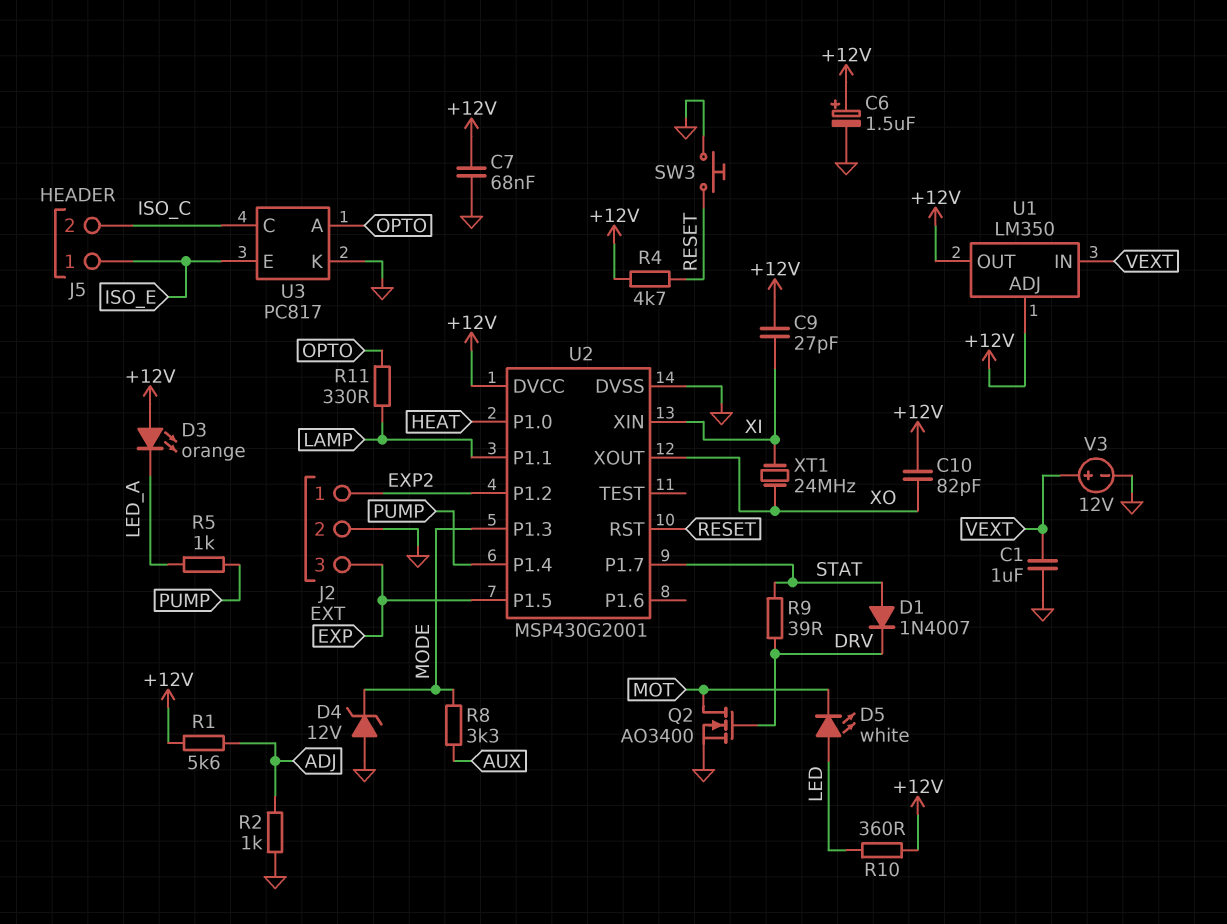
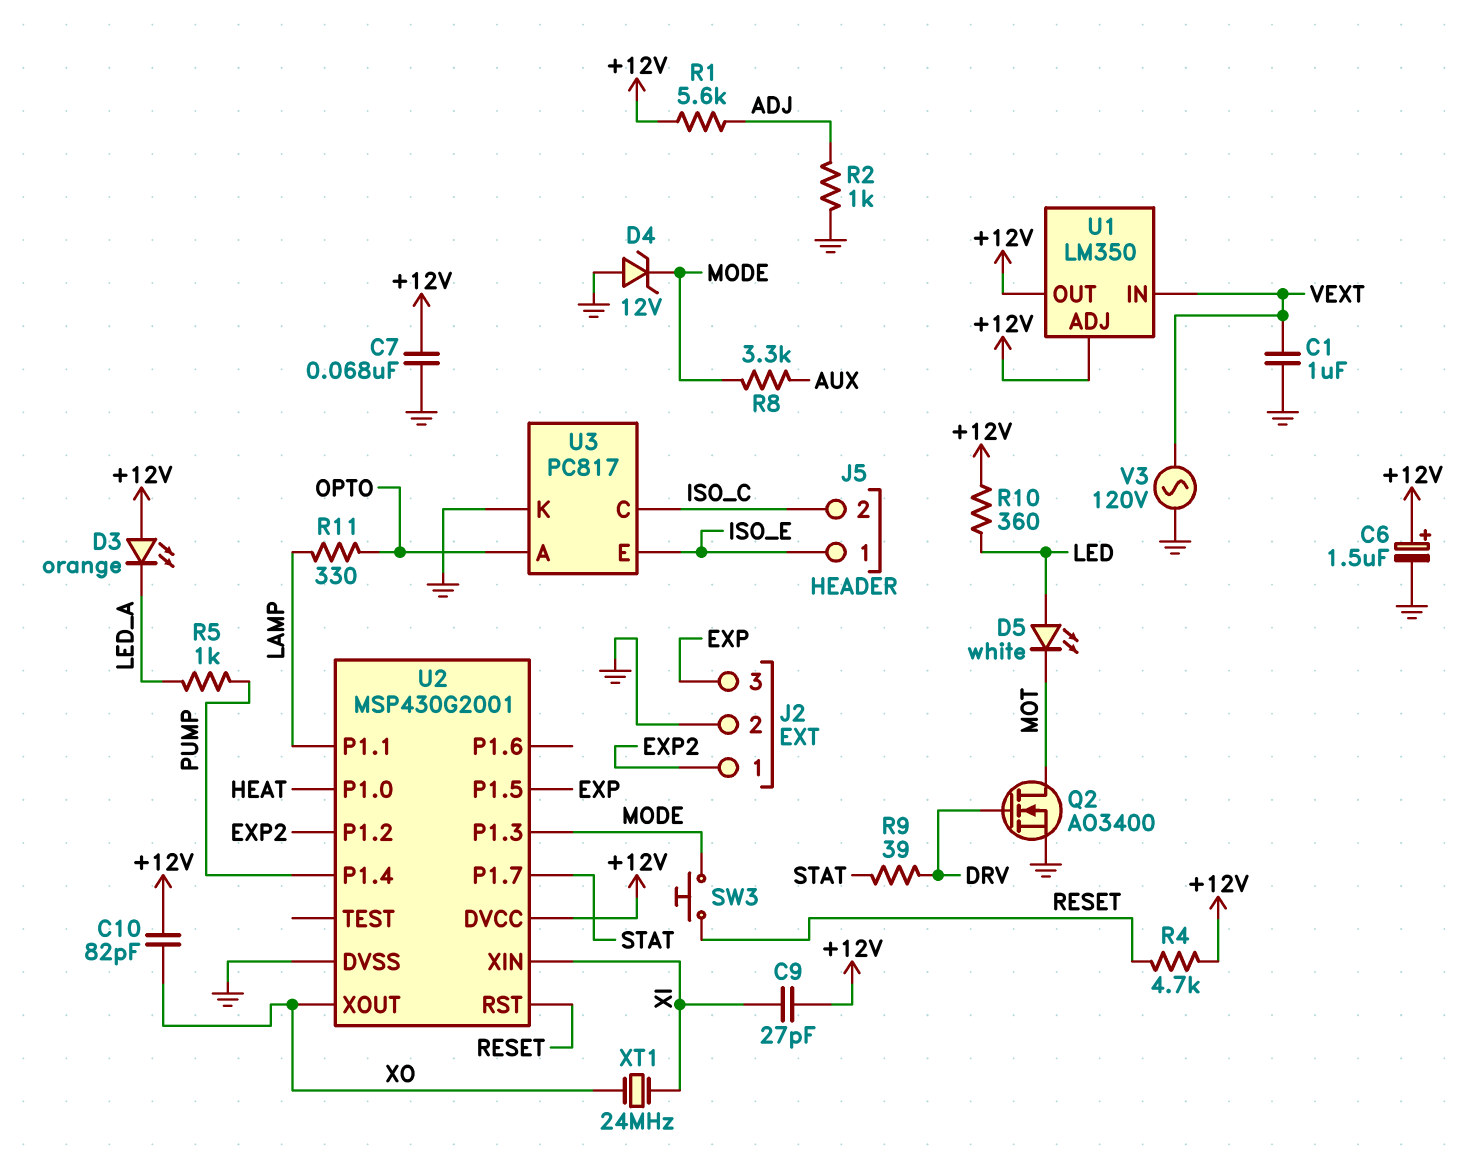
D1: diode 1N4007 (A STAT, K DRV) -> none
SW3: button (GND, RESET) -> button (MODE, RESET)
V3: 12V (plus VEXT, minus GND) -> AC 120V (GND, VEXT)

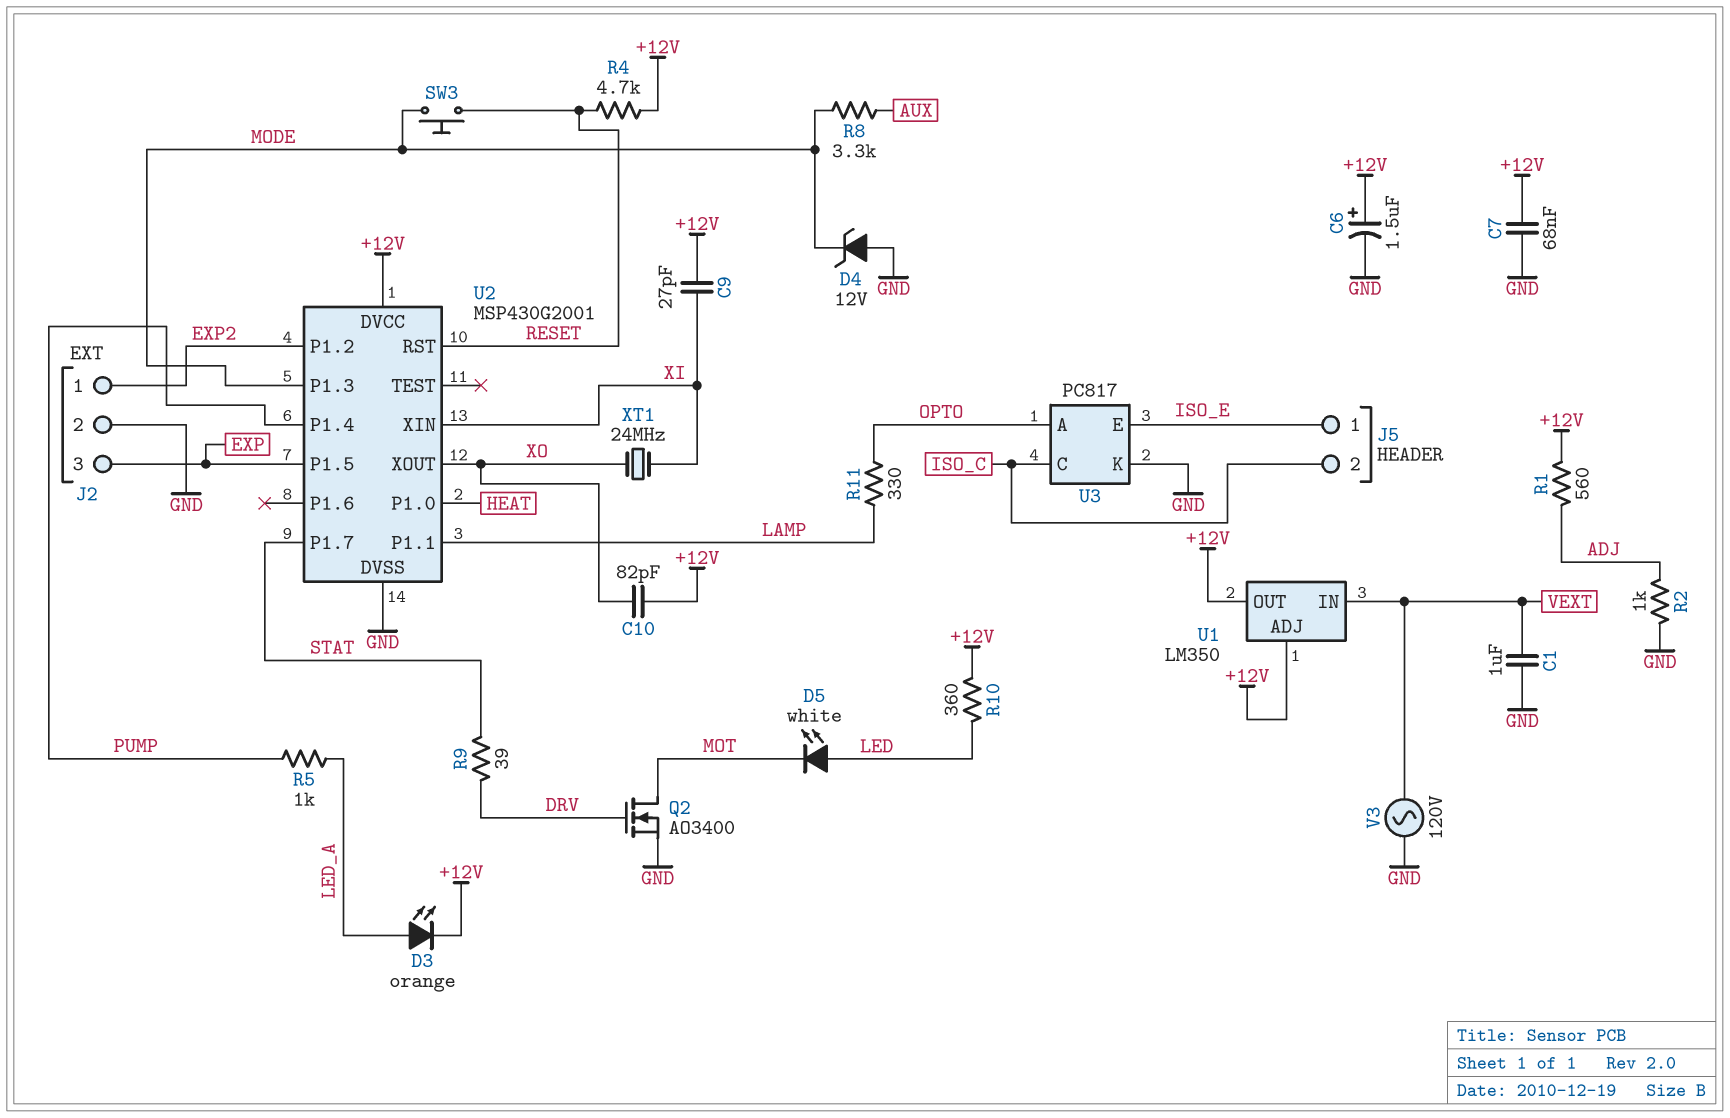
D3: LED orange (A +12V, K LED_A) -> LED orange (A LED_A, K +12V)
R1: 5.6k (+12V, ADJ) -> 560 (+12V, ADJ)

